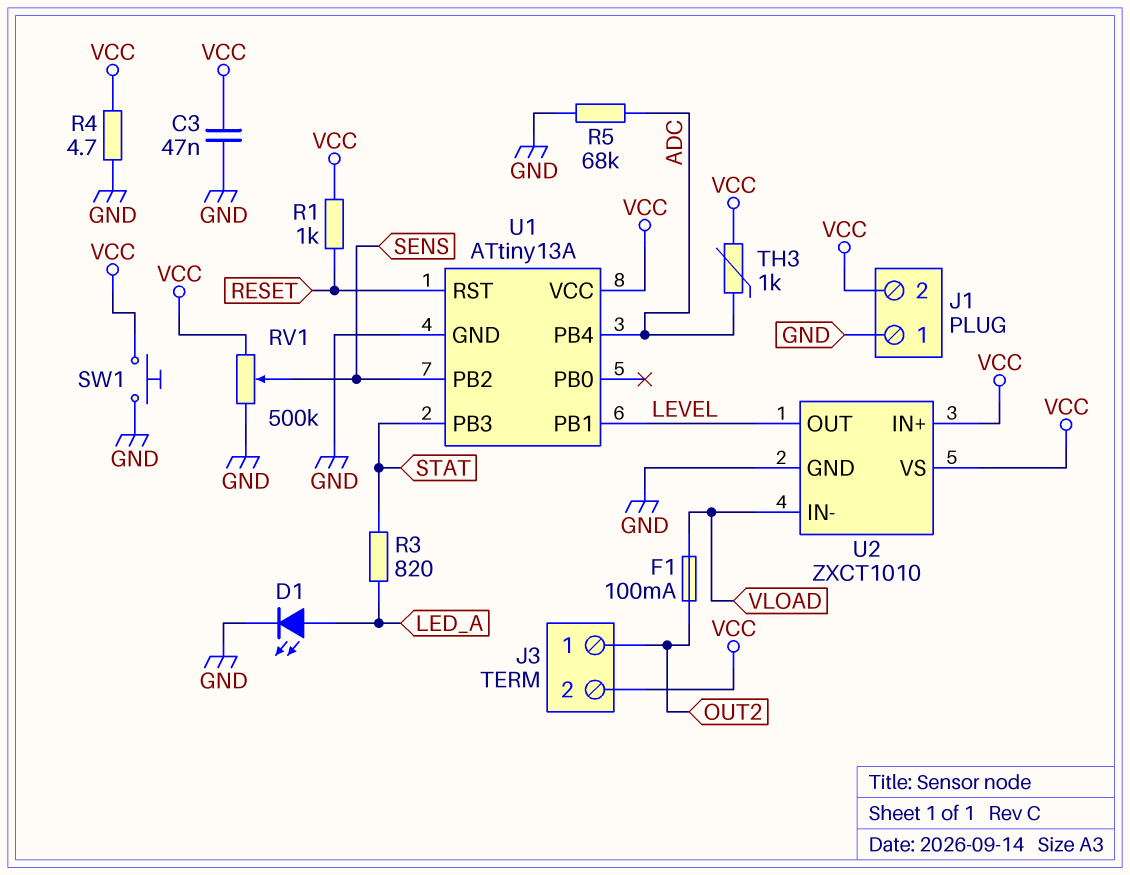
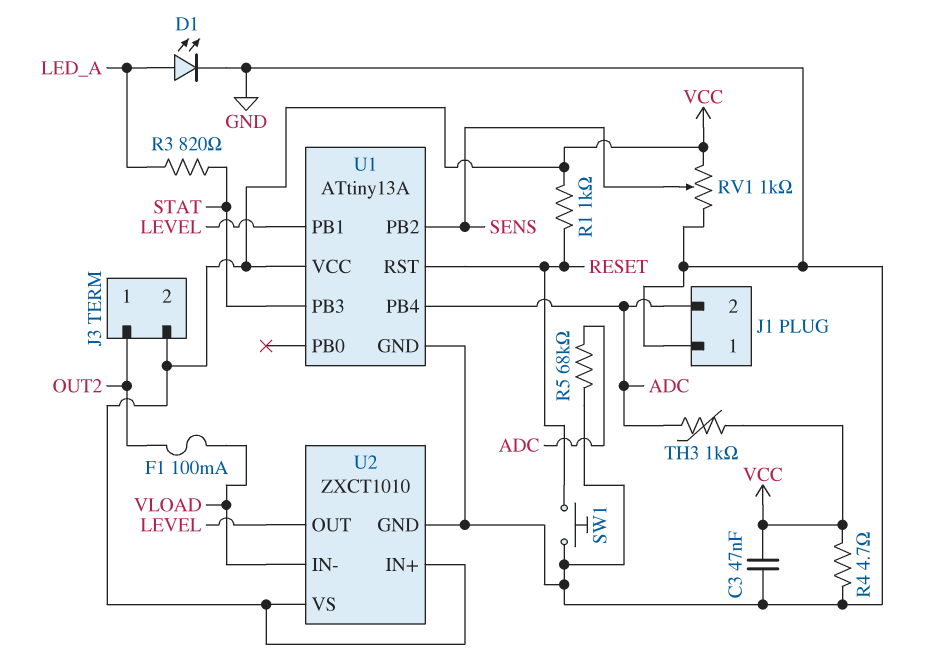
J1 pin 2: VCC -> ADC
RV1: 500k (GND, VCC, wiper SENS) -> 1k (GND, VCC, wiper SENS)
SW1: button (GND, VCC) -> button (GND, RESET)

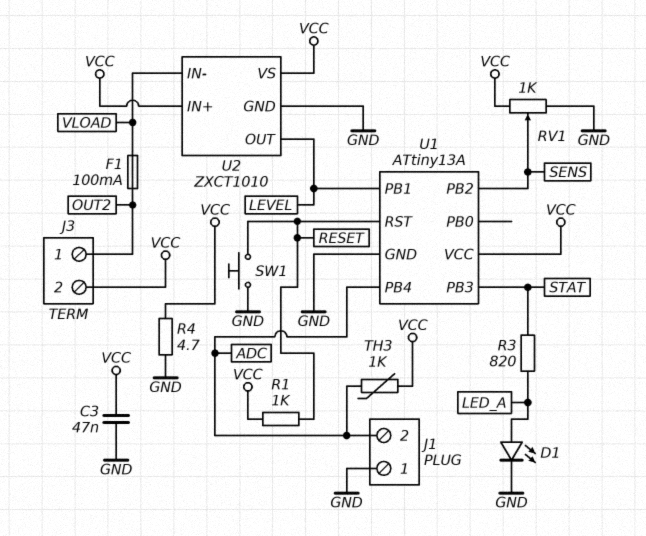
R5: 68k (ADC, GND) -> none

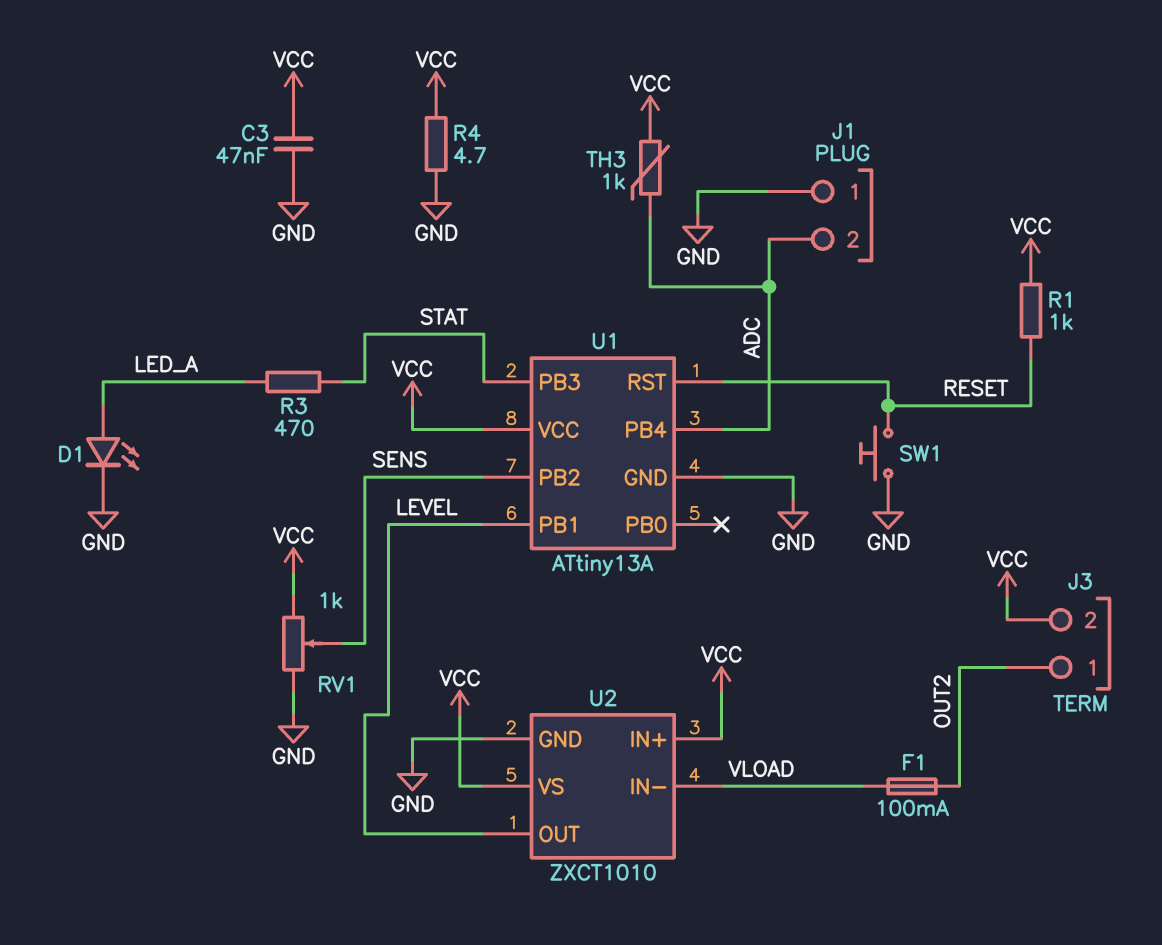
R3: 820 (LED_A, STAT) -> 470 (LED_A, STAT)

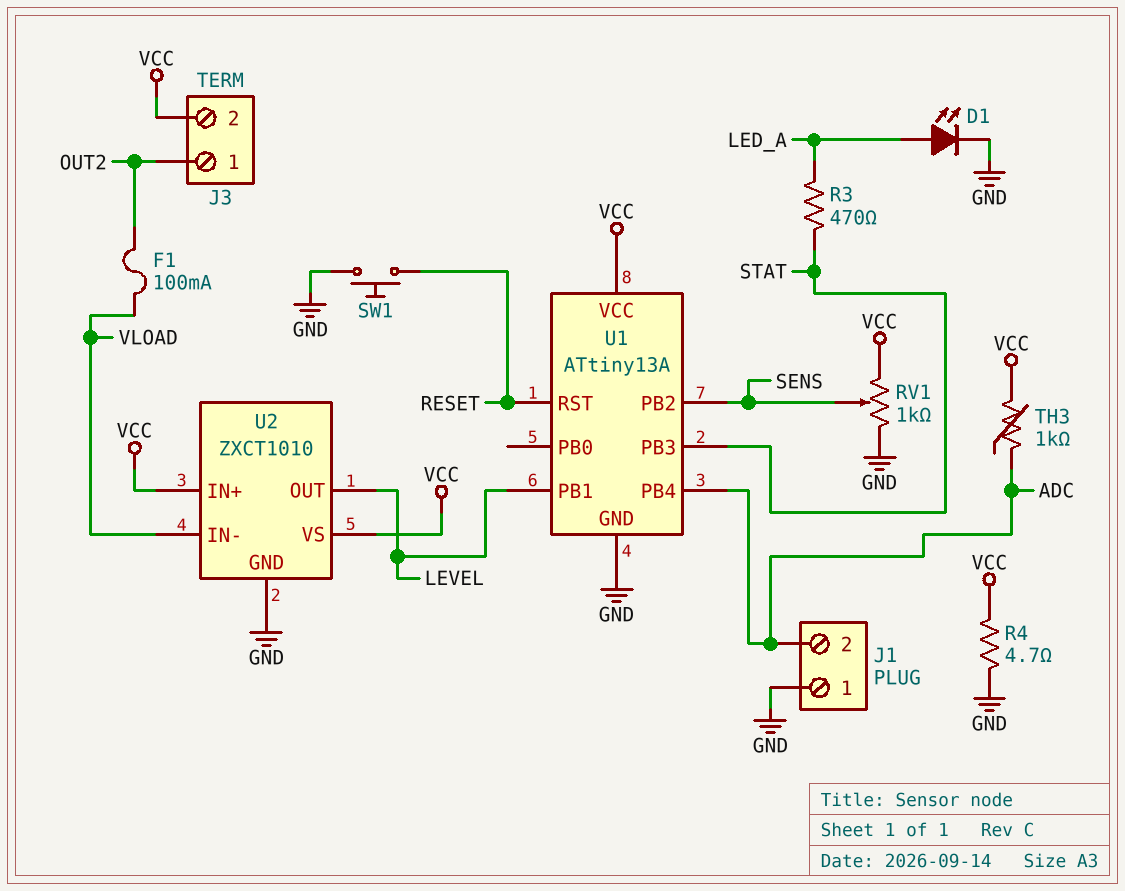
C3: 47nF (GND, VCC) -> none
R1: 1k (RESET, VCC) -> none

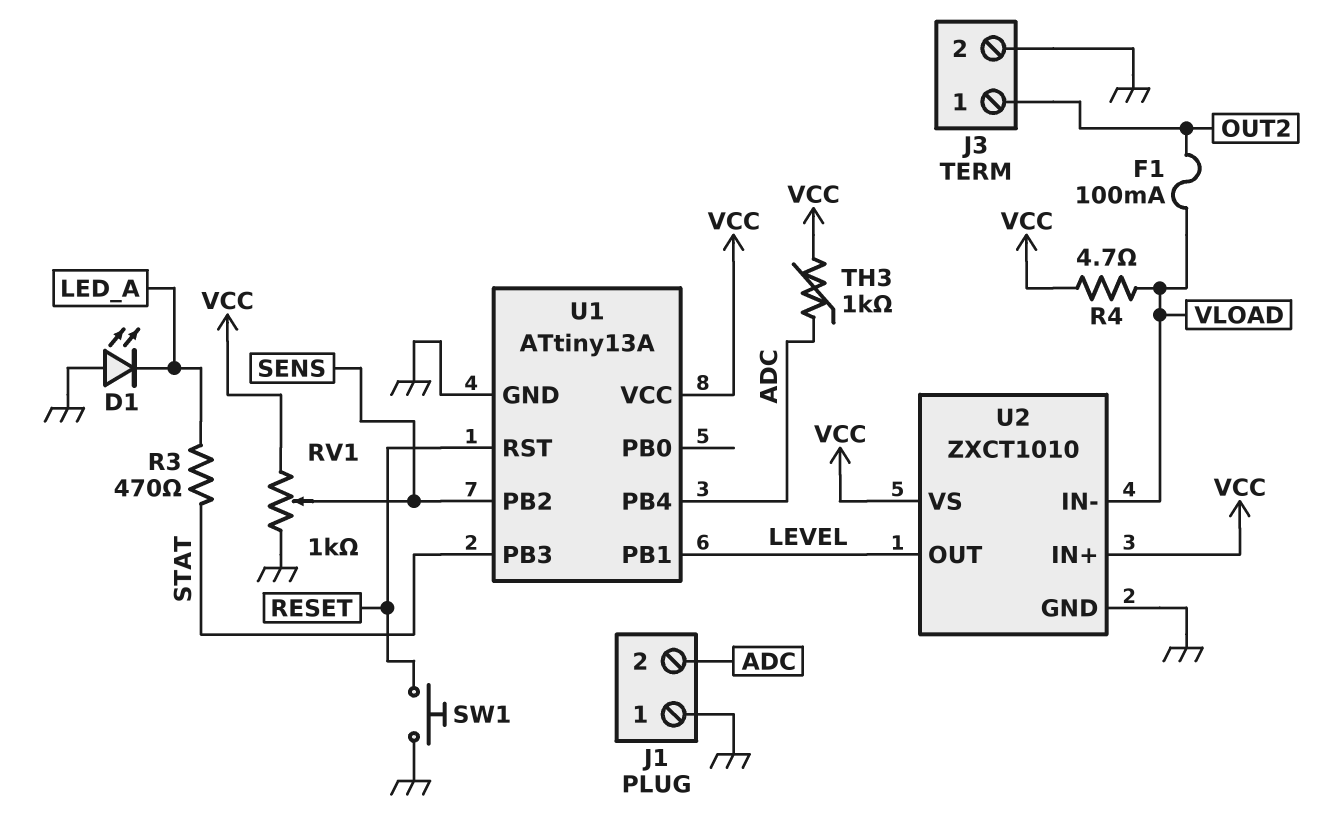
D1: LED (A LED_A, K GND) -> LED (A GND, K LED_A)
J3 pin 2: VCC -> GND
R4: 4.7 (GND, VCC) -> 4.7 (VCC, VLOAD)

